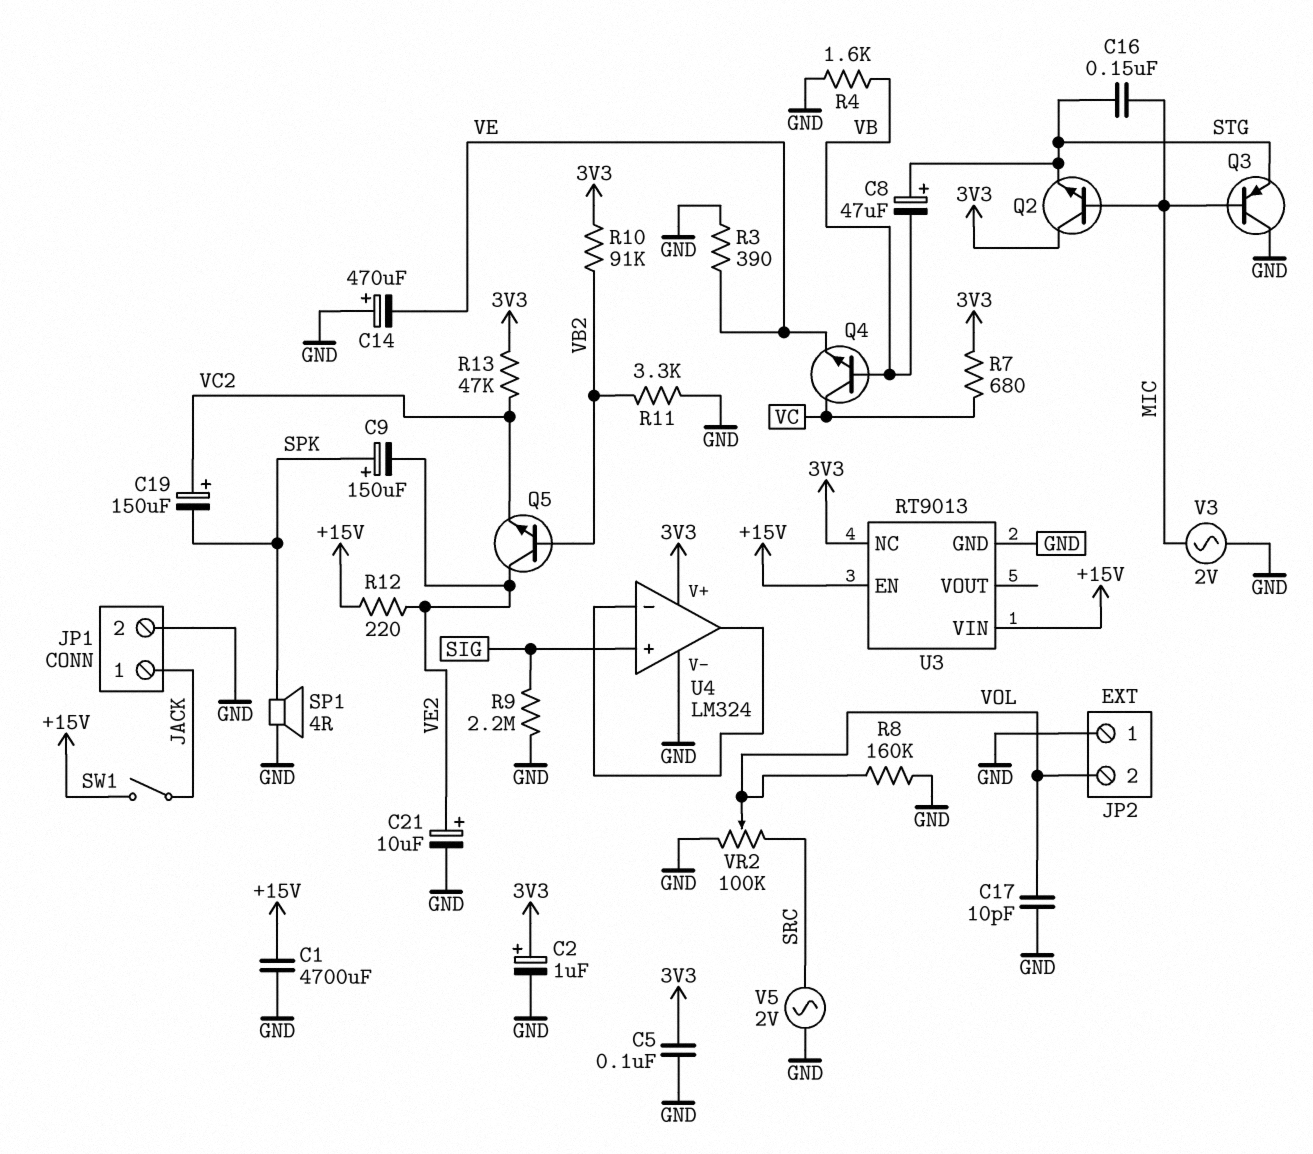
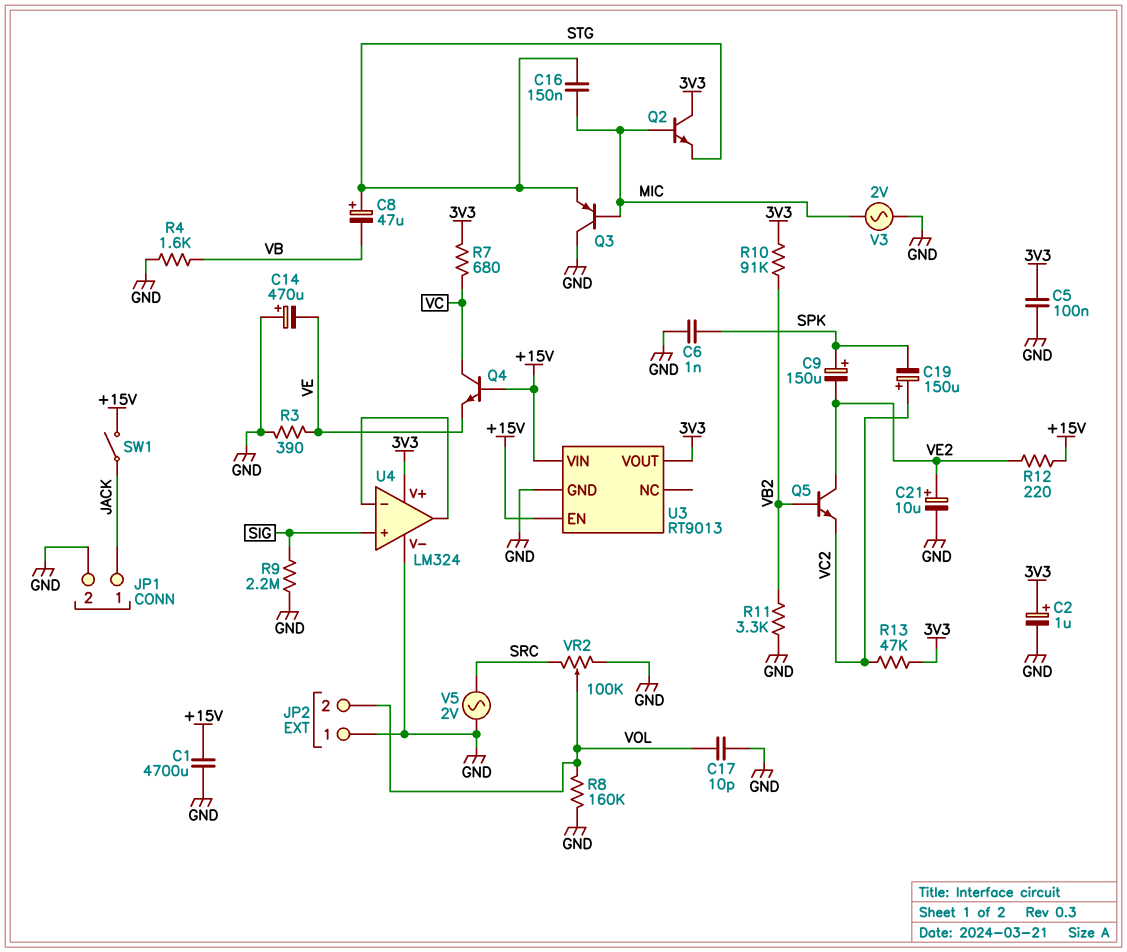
C6: none -> 1nF (GND, SPK)
Q4: NPN (B VB, C VC, E VE) -> NPN (B +15V, C VC, E VE)
SP1: speaker 4R (GND, SPK) -> none
U3 pin NC: 3V3 -> none
U3 pin VOUT: none -> 3V3

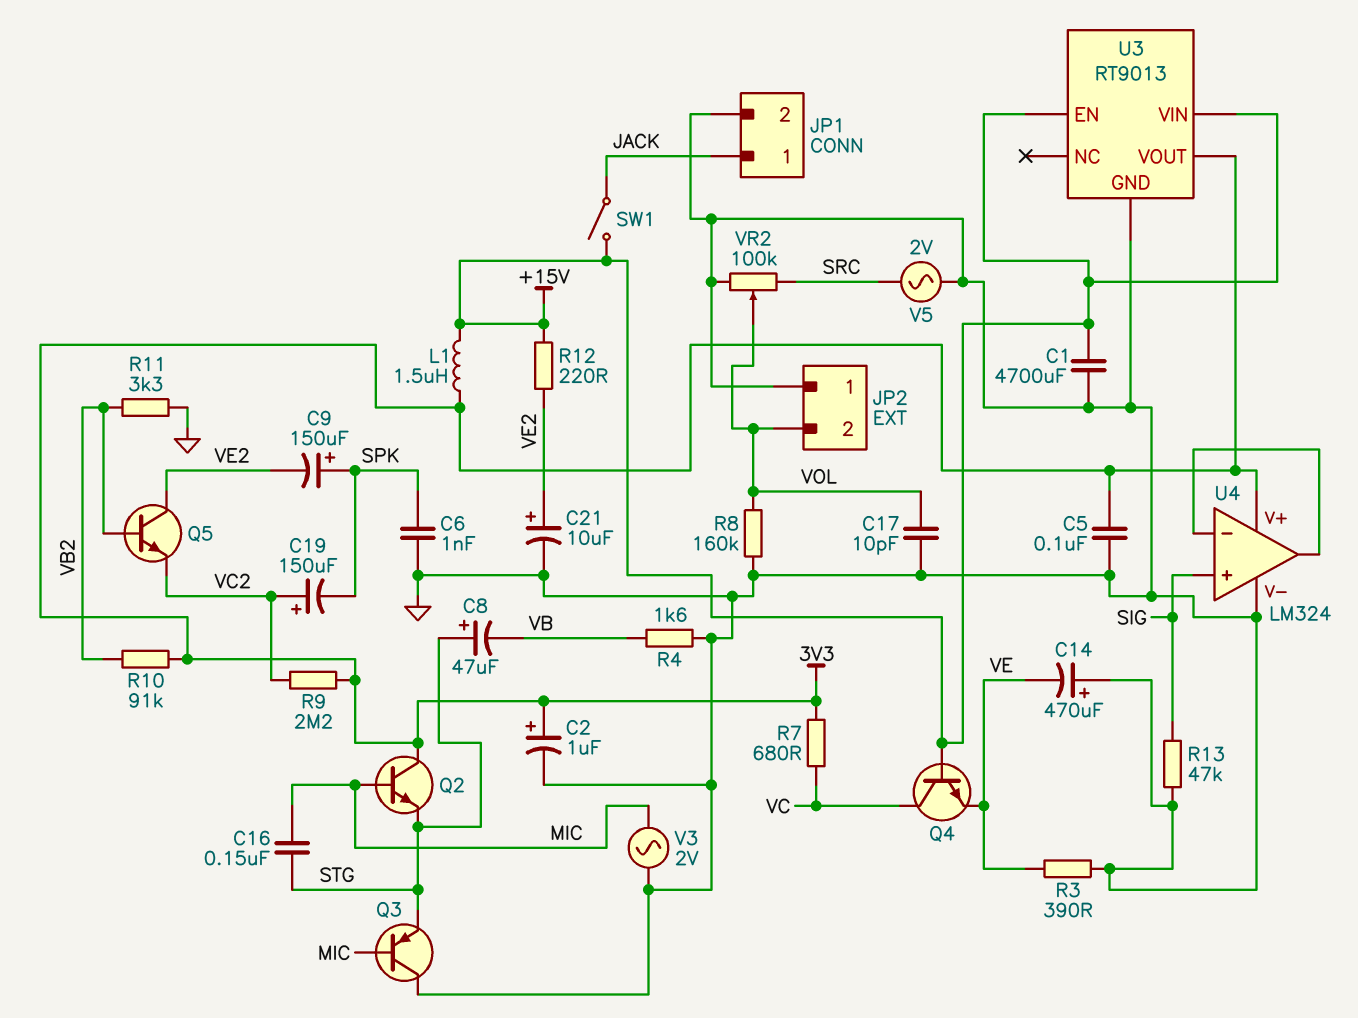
L1: none -> 1.5uH (+15V, 3V3)
R9: 2.2M (GND, SIG) -> 2.2M (3V3, VC2)
R13: 47k (3V3, VC2) -> 47k (GND, SIG)

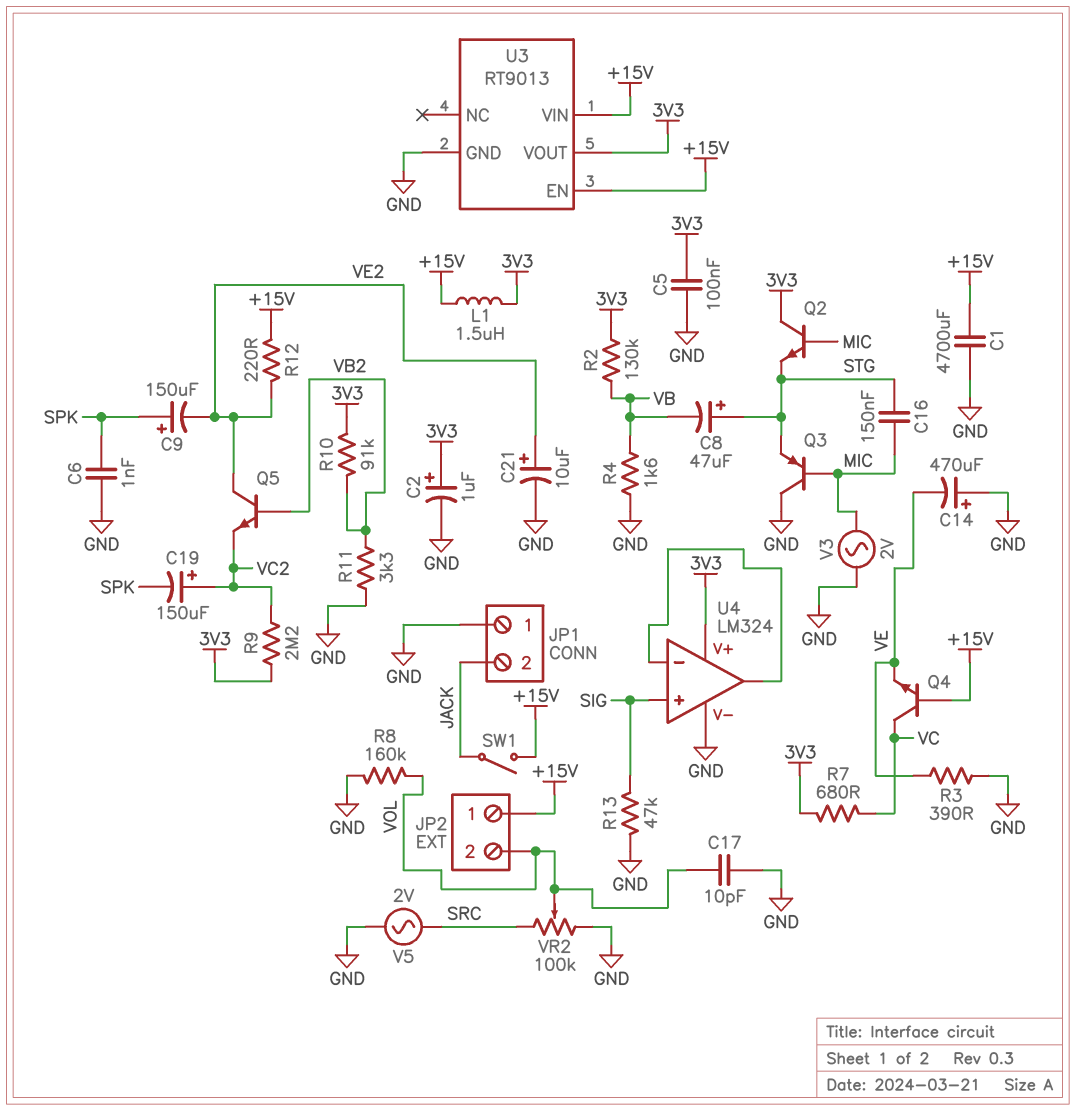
JP1 pin 1: JACK -> GND
JP1 pin 2: GND -> JACK
JP2 pin 1: GND -> +15V
R2: none -> 130k (3V3, VB)

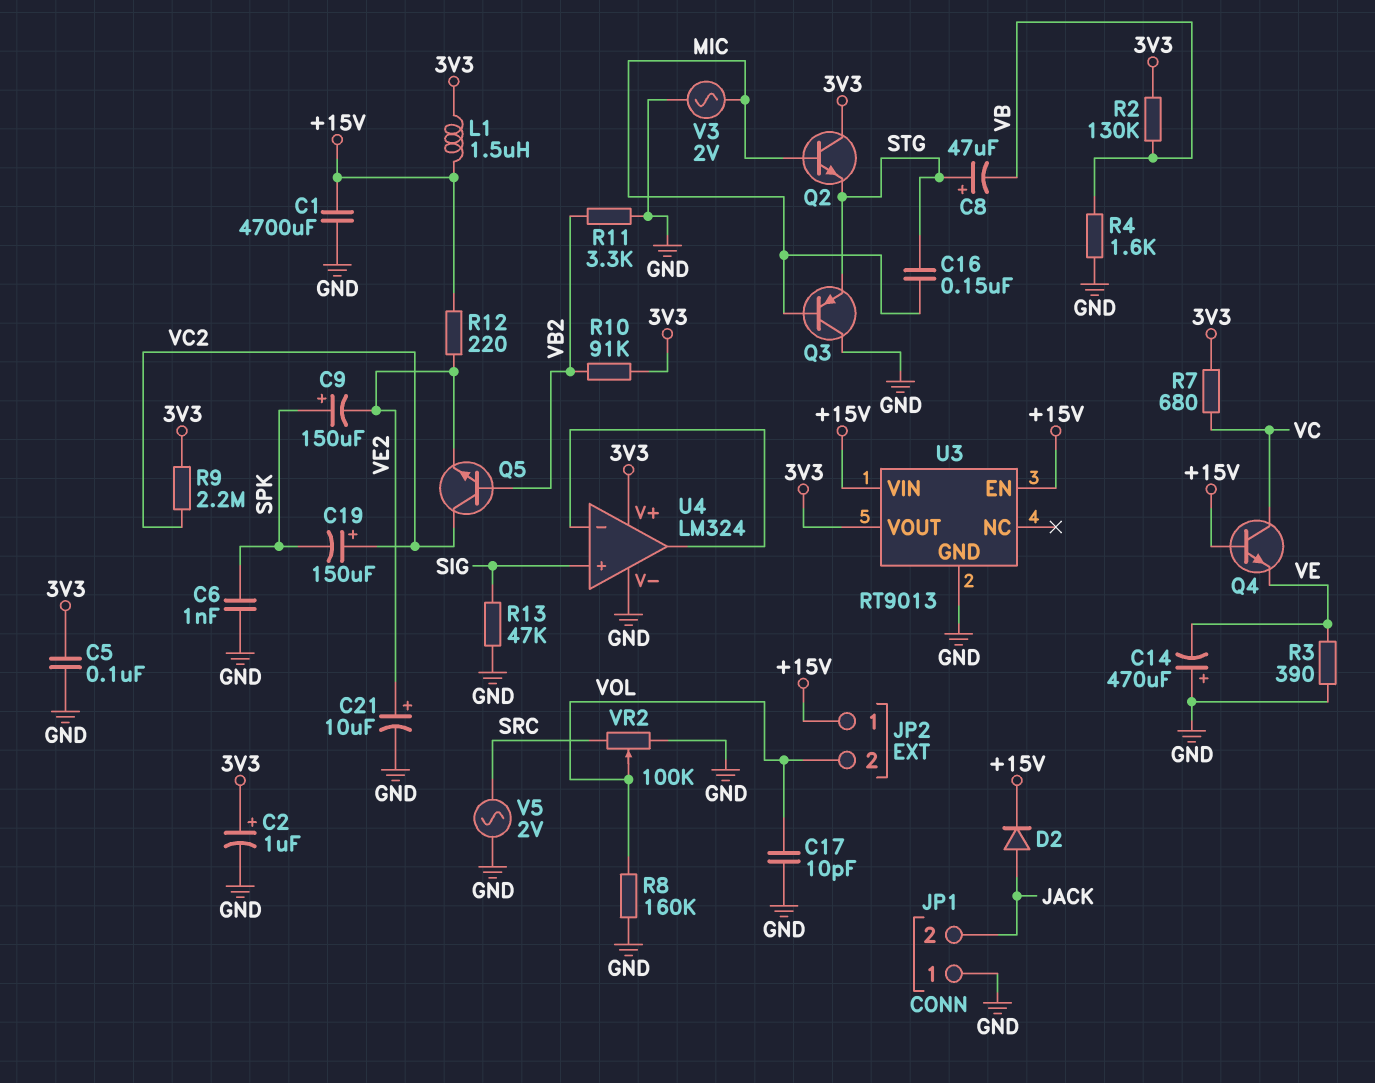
D2: none -> diode (A JACK, K +15V)
Q5: NPN (B VB2, C VE2, E VC2) -> NPN (B VB2, C VC2, E VE2)
SW1: switch (+15V, JACK) -> none

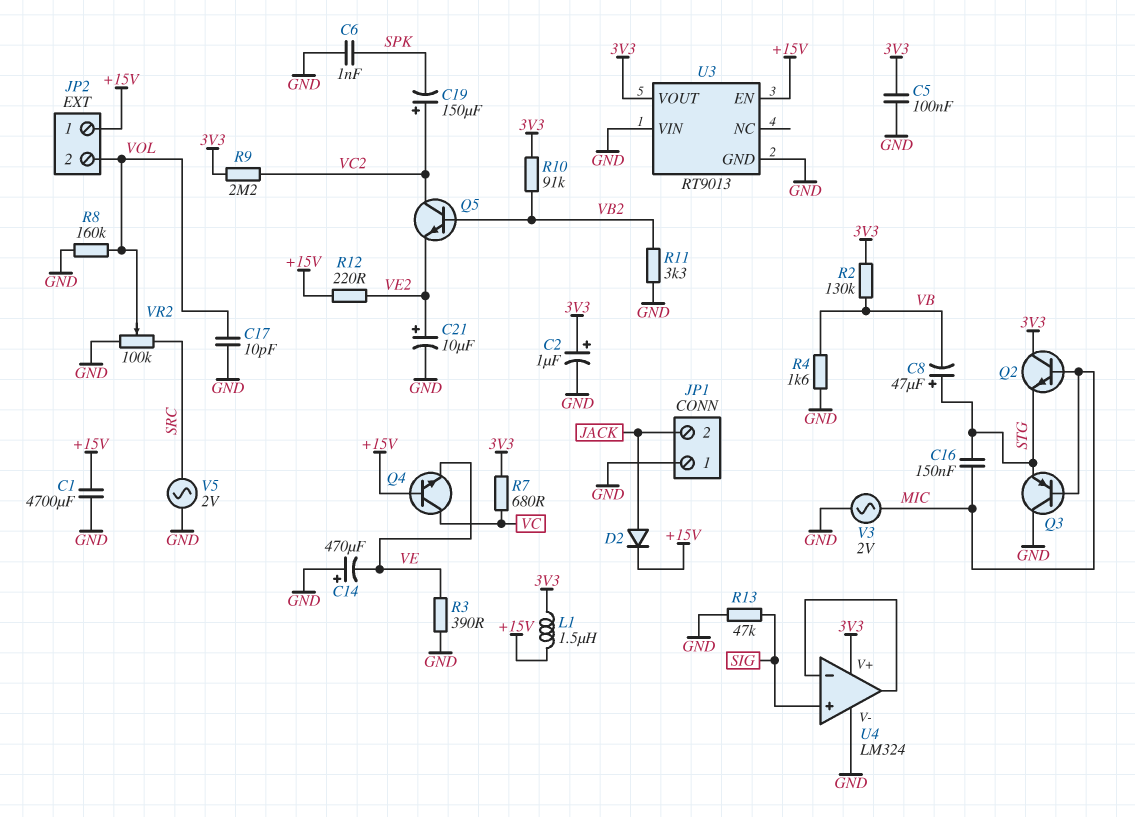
C9: 150uF (plus SPK, minus VE2) -> none
U3 pin VIN: +15V -> GND

